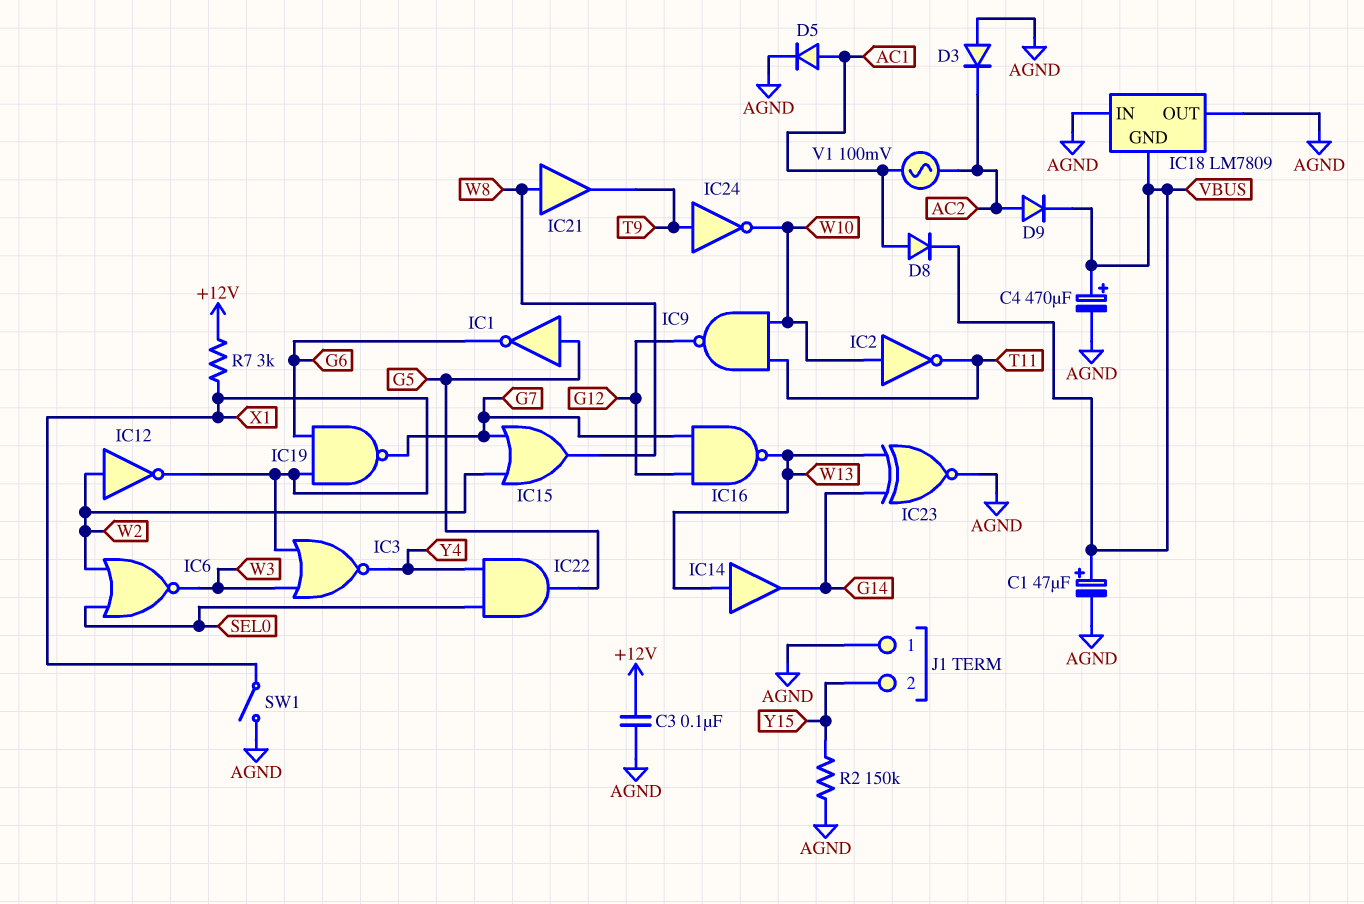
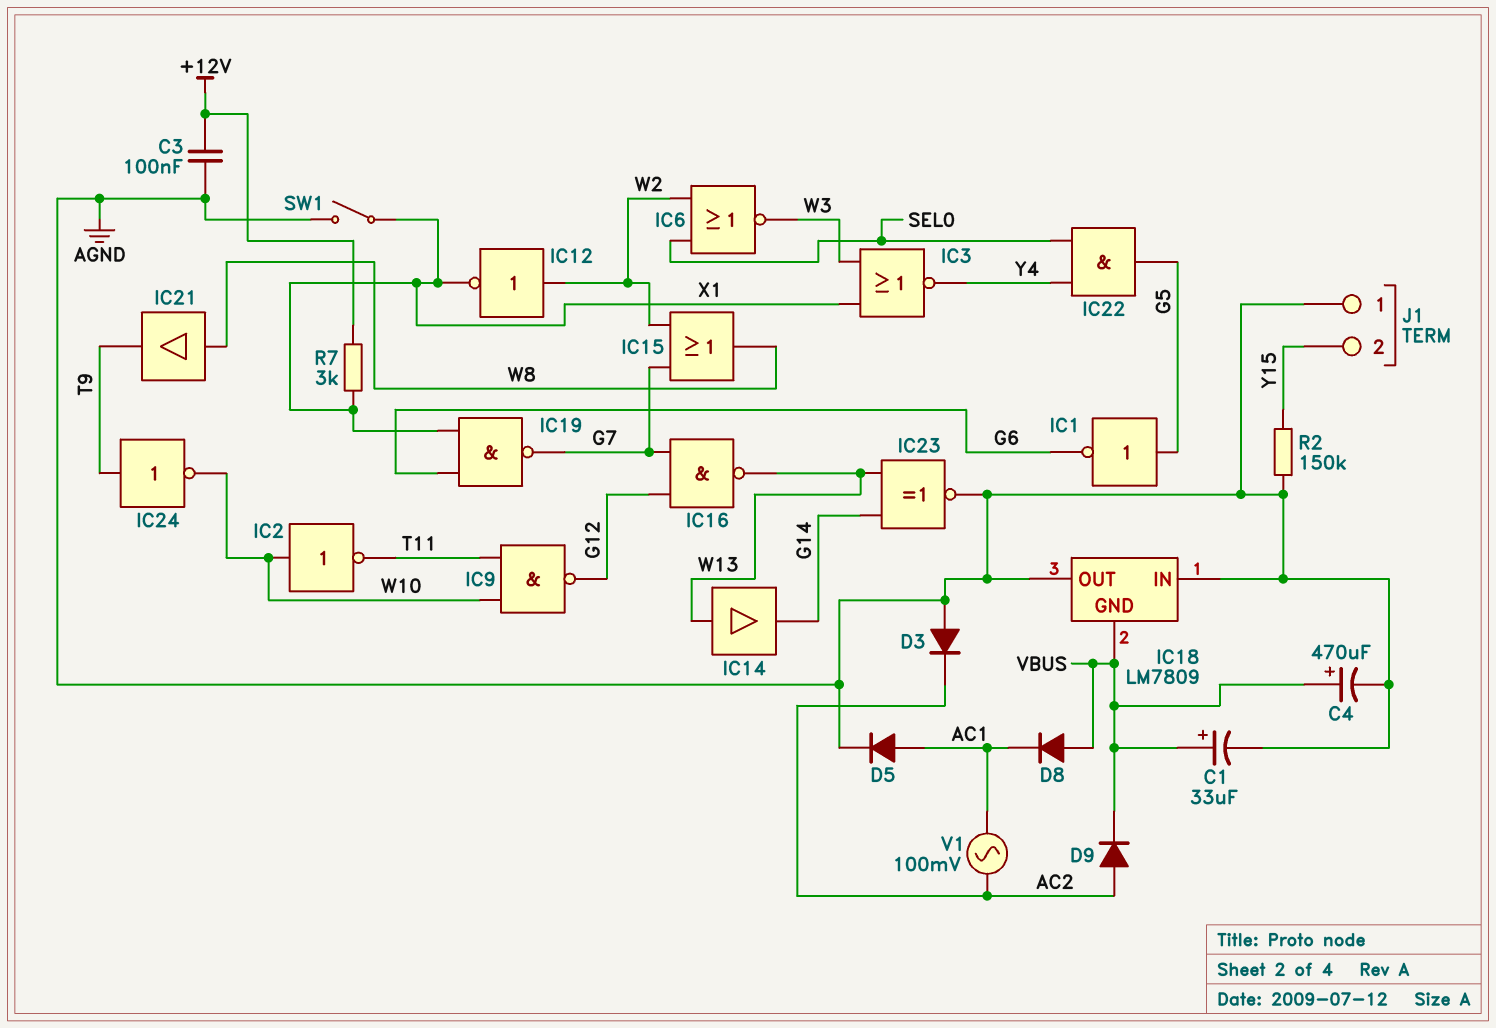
C1: 47uF (plus VBUS, minus AGND) -> 33uF (plus VBUS, minus AGND)
D8: diode (A AC1, K VBUS) -> diode (A VBUS, K AC1)

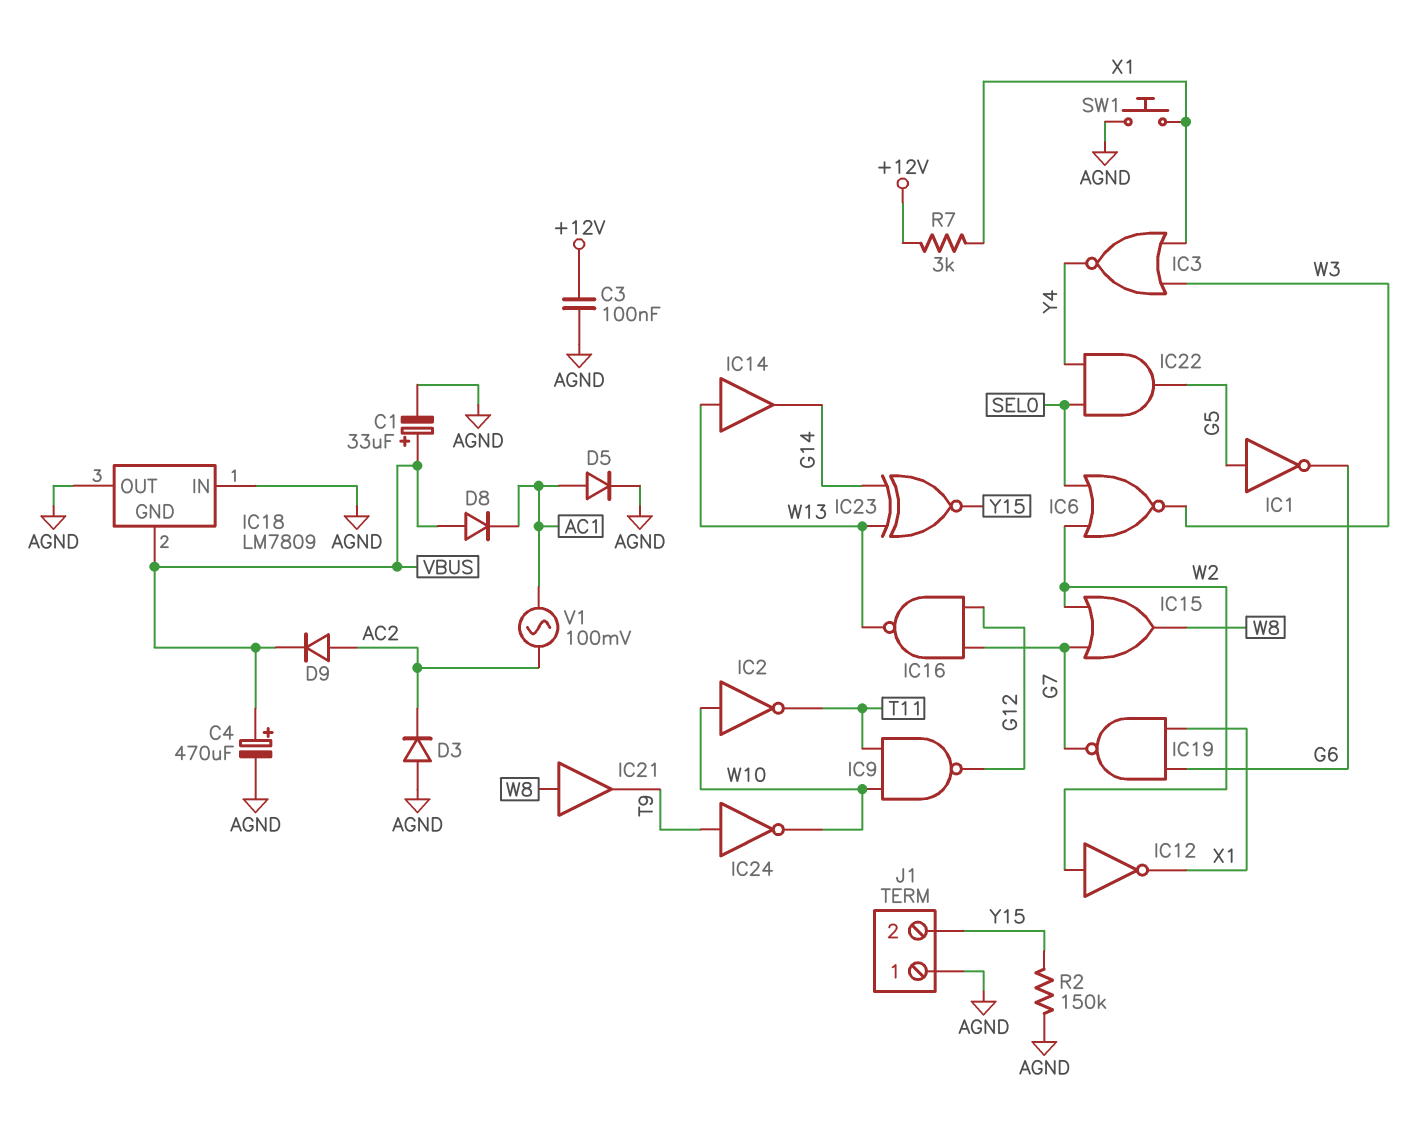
IC23: XNOR (in G14, in W13, out AGND) -> XNOR (in G14, in W13, out Y15)
SW1: switch (AGND, X1) -> button (AGND, X1)

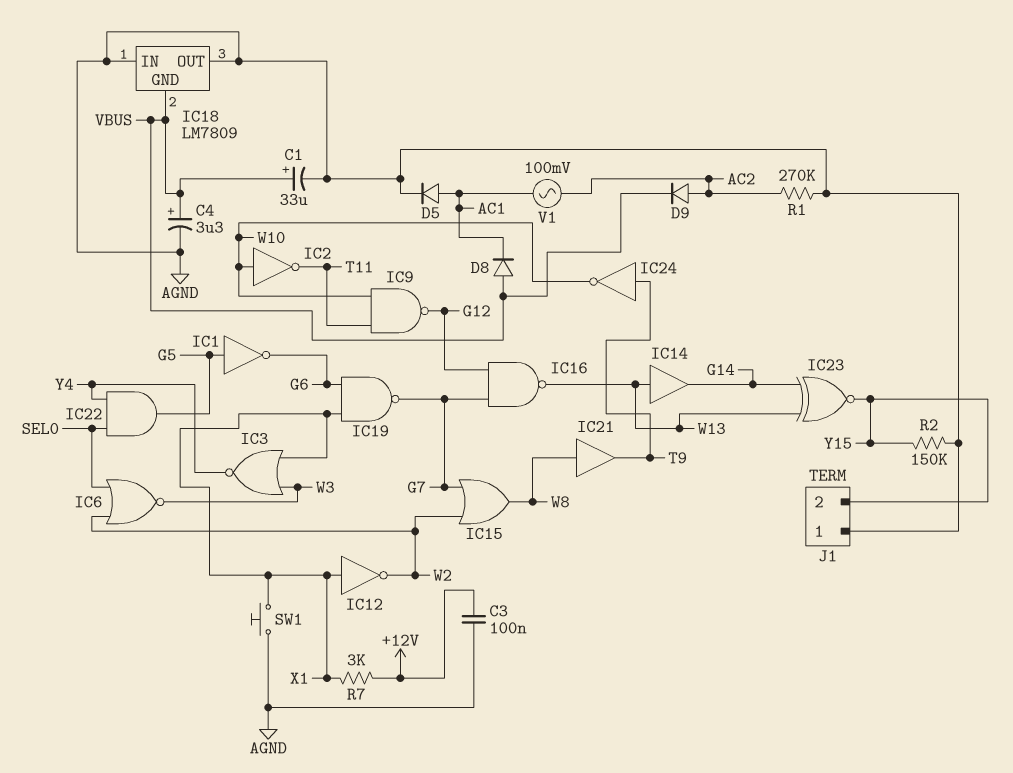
C4: 470uF (plus VBUS, minus AGND) -> 3.3uF (plus VBUS, minus AGND)
D3: diode (A AGND, K AC2) -> none
IC12: NOT (in W2, out X1) -> NOT (in X1, out W2)
R1: none -> 270k (AC2, AGND)

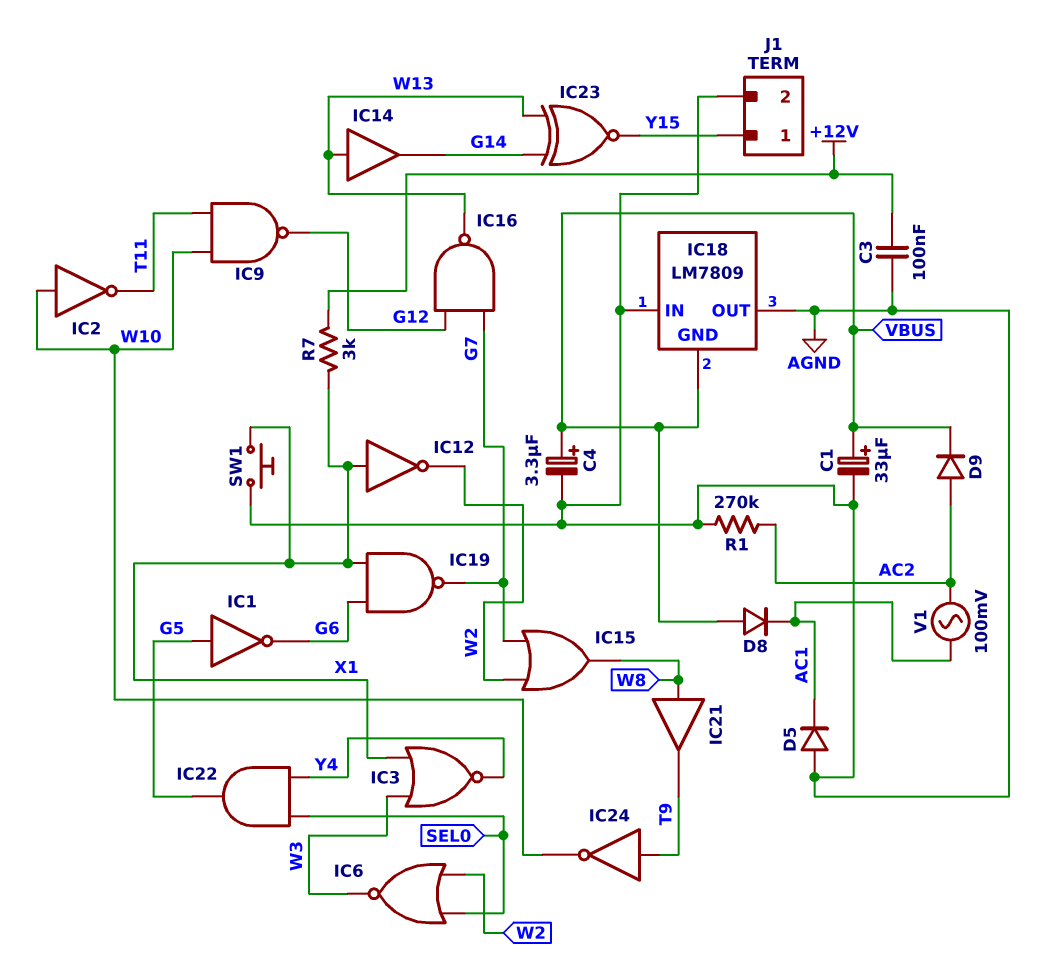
D5: diode (A AC1, K AGND) -> diode (A AGND, K AC1)
J1 pin 1: AGND -> Y15
J1 pin 2: Y15 -> AGND
R2: 150k (AGND, Y15) -> none

